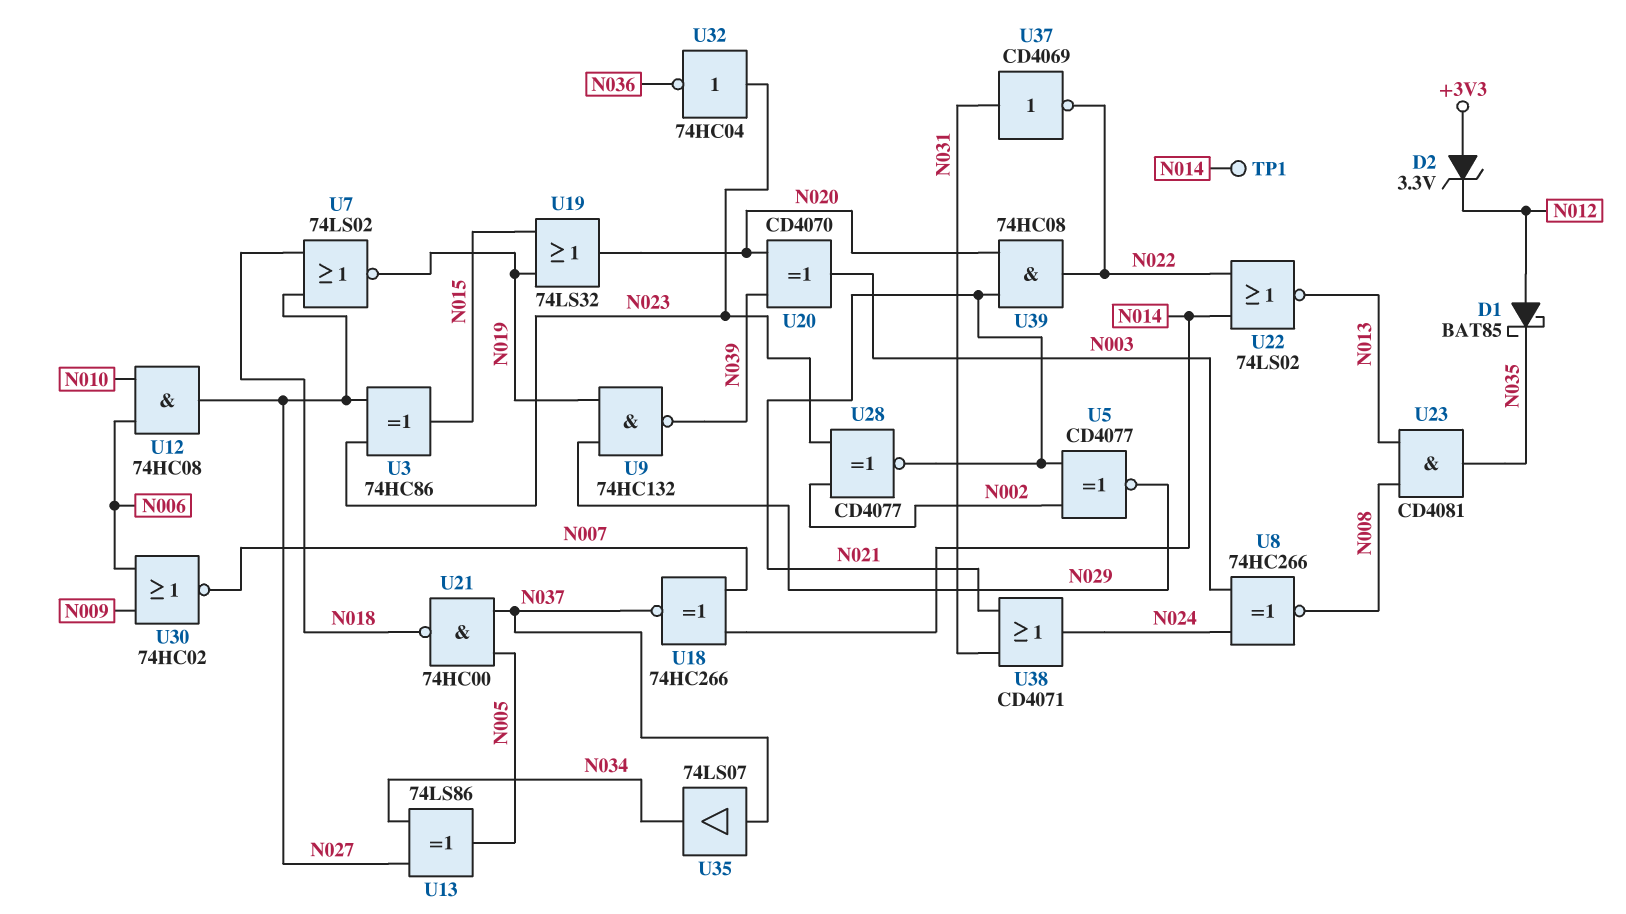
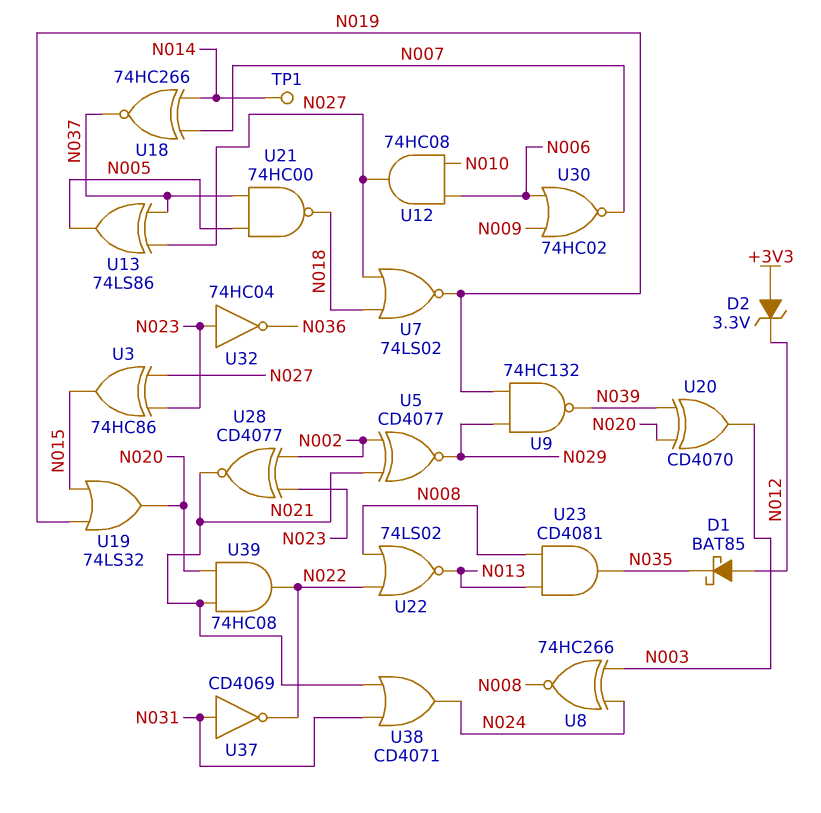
U13: XOR 74LS86 (in N027, in N034, out N005) -> XOR 74LS86 (in N027, in N037, out N005)
U22: NOR 74LS02 (in N014, in N022, out N013) -> NOR 74LS02 (in N008, in N022, out N013)
U35: buffer 74LS07 (in N037, out N034) -> none

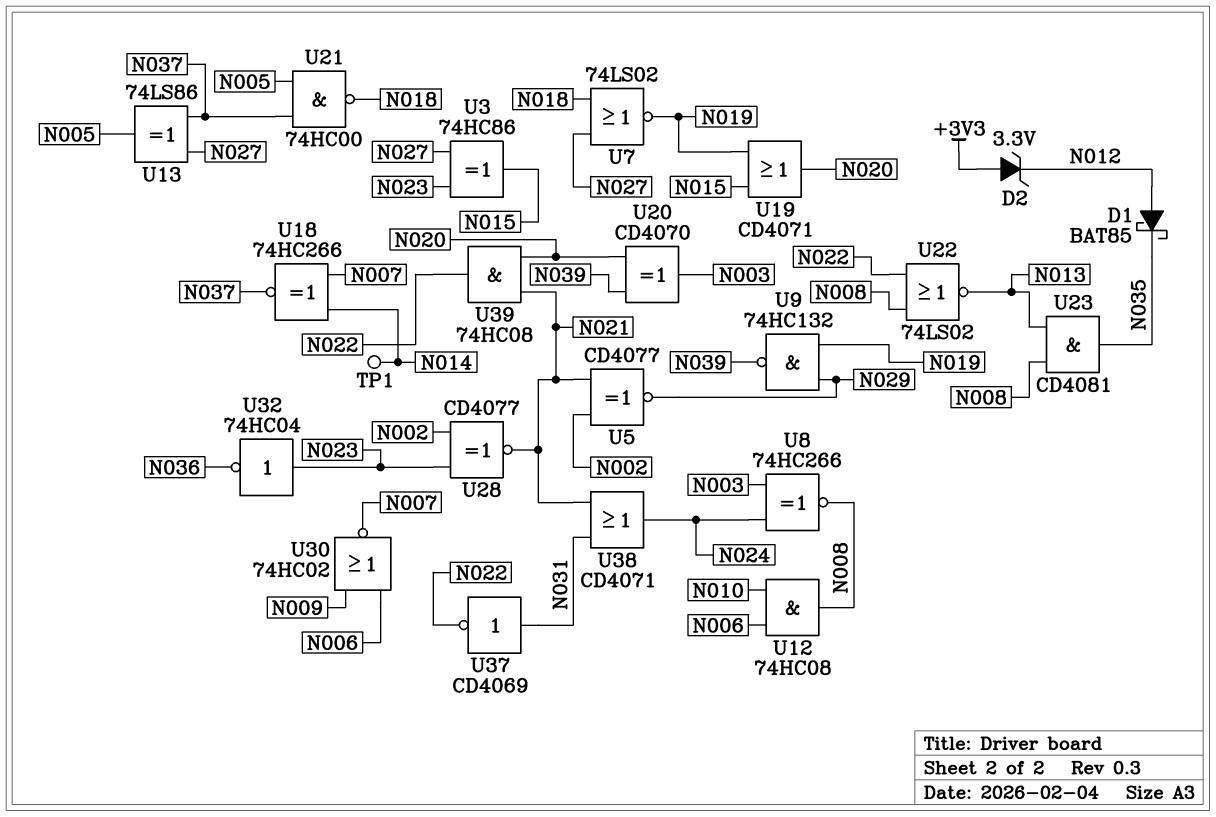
U12: AND 74HC08 (in N006, in N010, out N027) -> AND 74HC08 (in N006, in N010, out N008)
U19: OR 74LS32 (in N015, in N019, out N020) -> OR CD4071 (in N015, in N019, out N020)

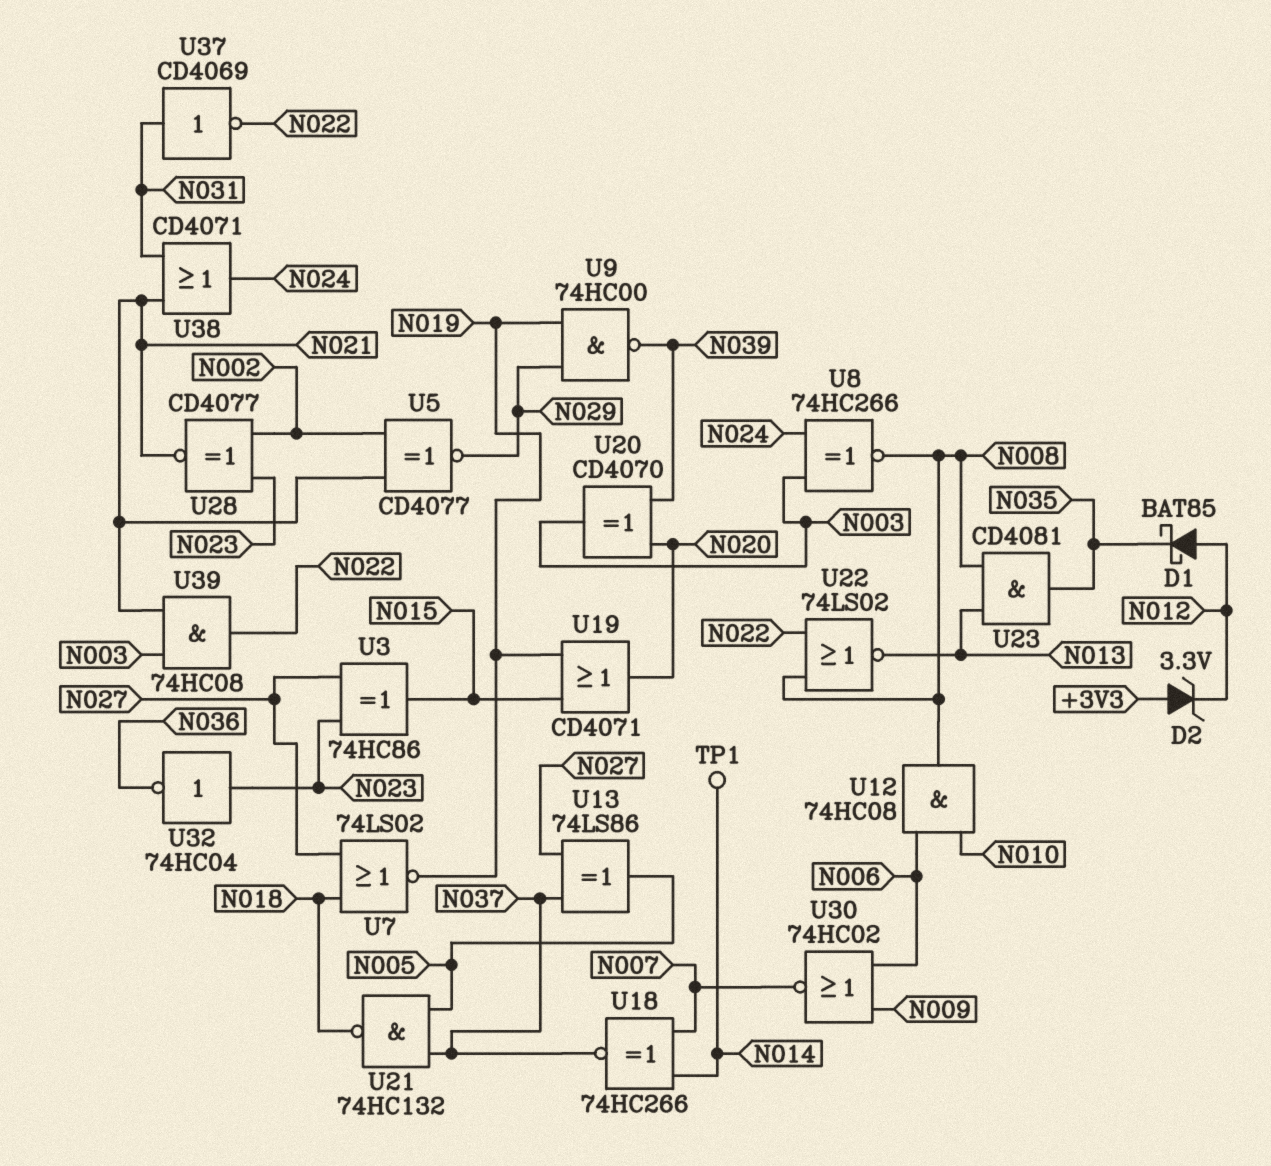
U9: NAND 74HC132 (in N019, in N029, out N039) -> NAND 74HC00 (in N019, in N029, out N039)
U21: NAND 74HC00 (in N005, in N037, out N018) -> NAND 74HC132 (in N005, in N037, out N018)
U39: AND 74HC08 (in N020, in N021, out N022) -> AND 74HC08 (in N003, in N021, out N022)

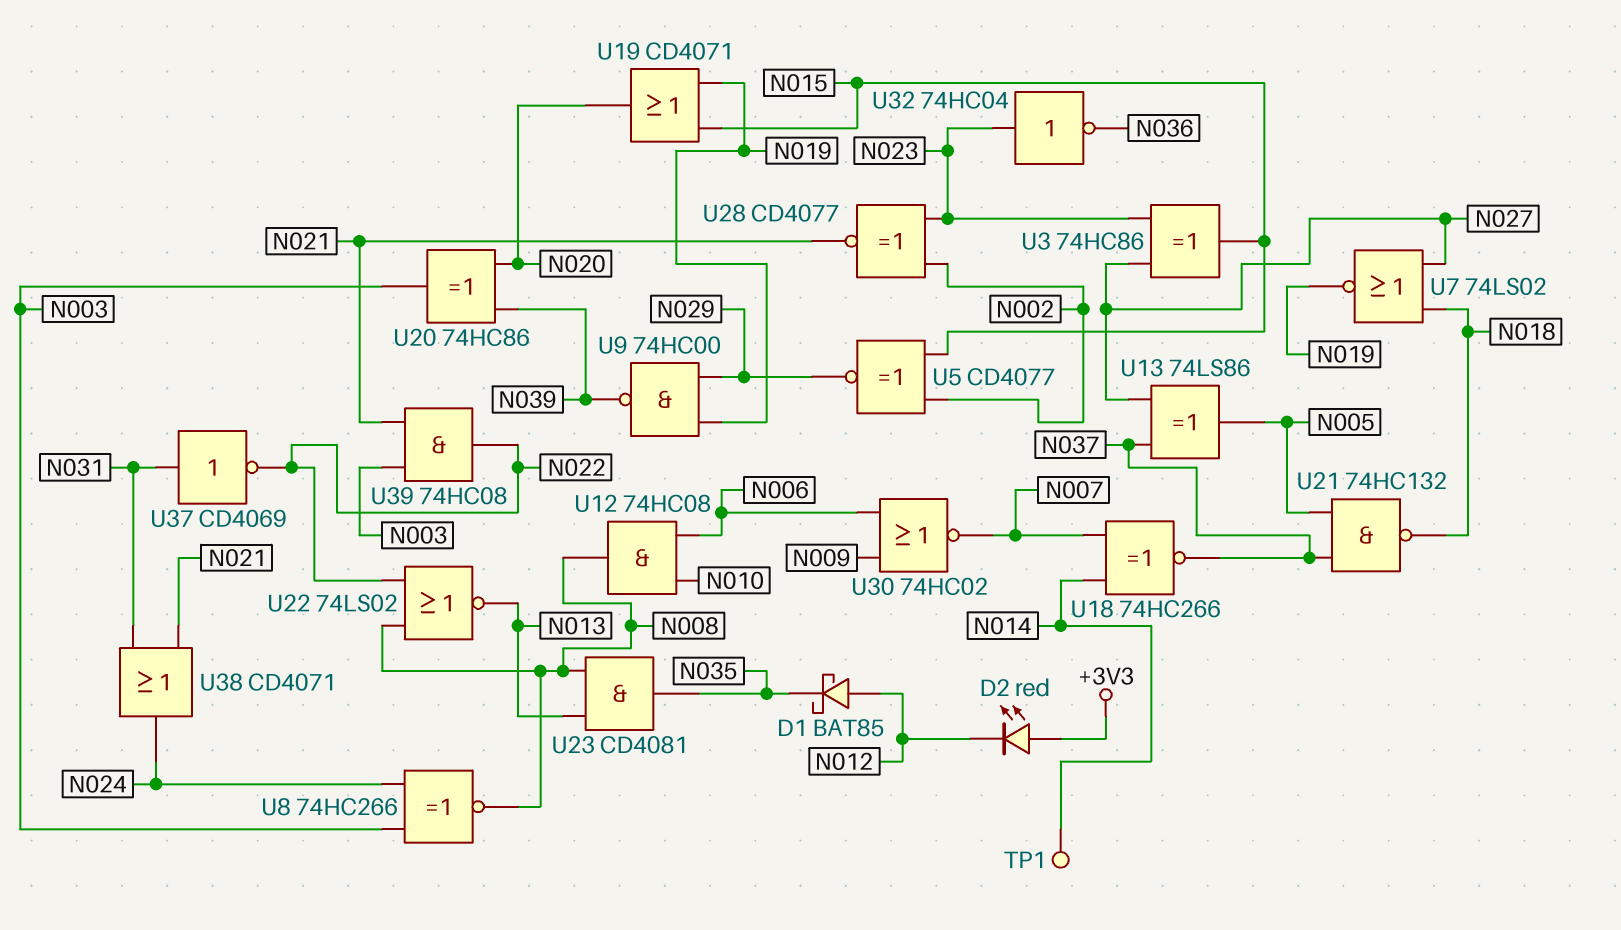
D2: zener 3.3V (A +3V3, K N012) -> LED red (A +3V3, K N012)
U5: XNOR CD4077 (in N002, in N021, out N029) -> XNOR CD4077 (in N002, in N015, out N029)
U20: XOR CD4070 (in N020, in N039, out N003) -> XOR 74HC86 (in N020, in N039, out N003)

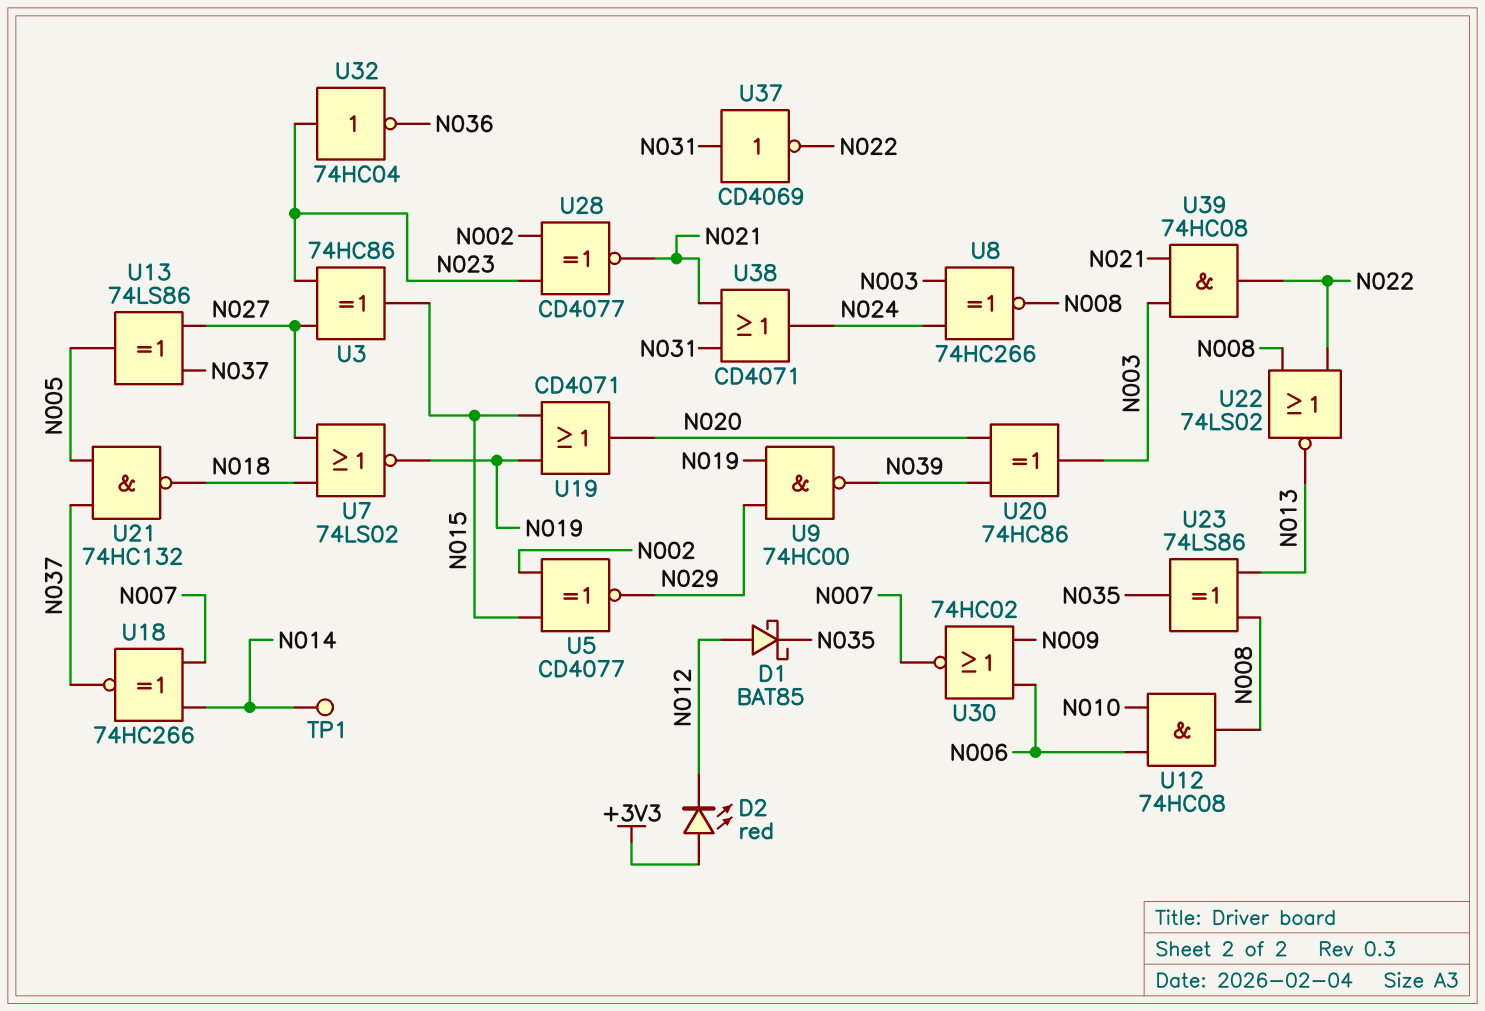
U23: AND CD4081 (in N008, in N013, out N035) -> XOR 74LS86 (in N008, in N013, out N035)

